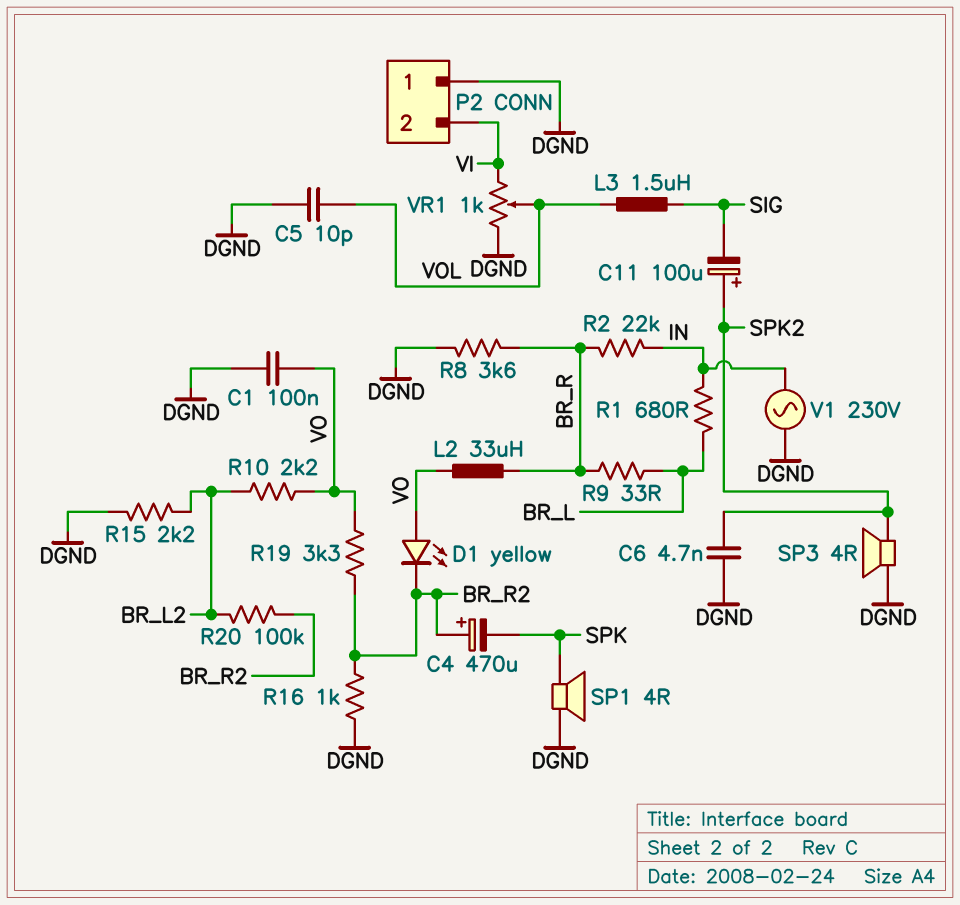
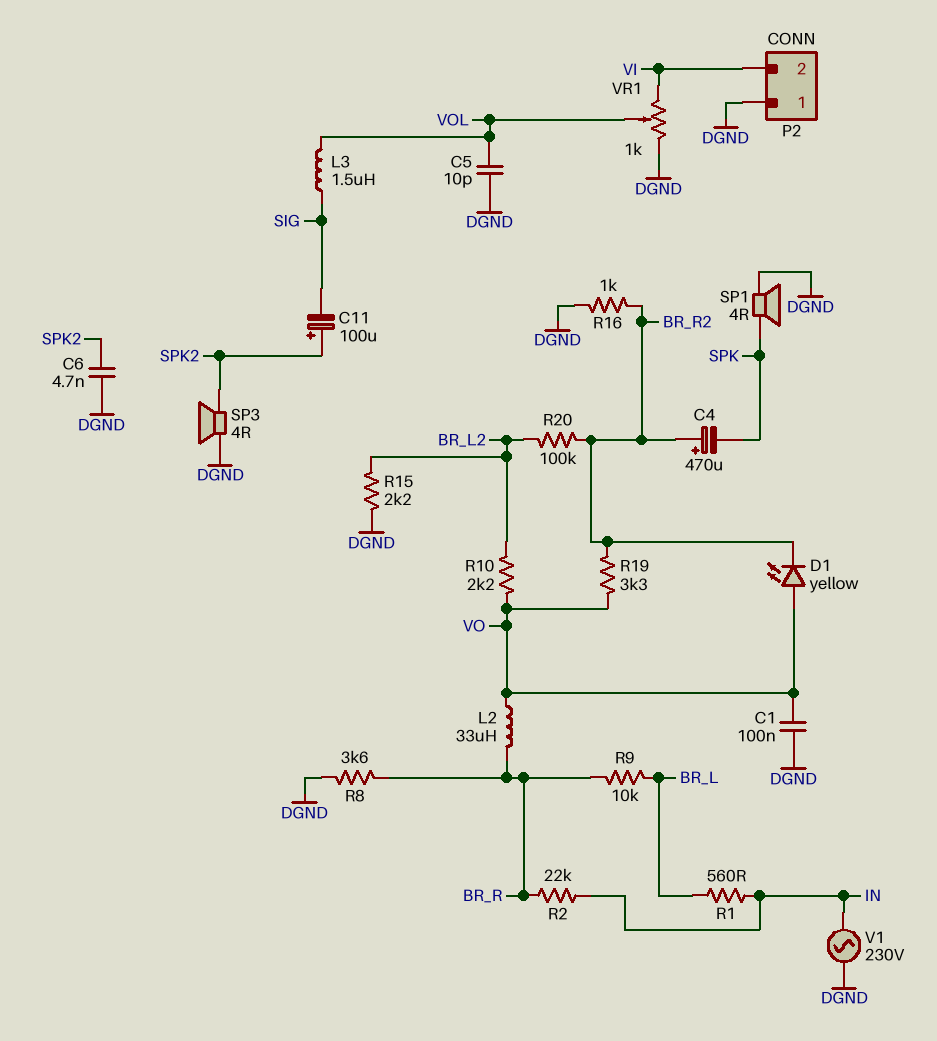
R1: 680 (BR_L, IN) -> 560 (BR_L, IN)
R9: 33 (BR_L, BR_R) -> 10k (BR_L, BR_R)

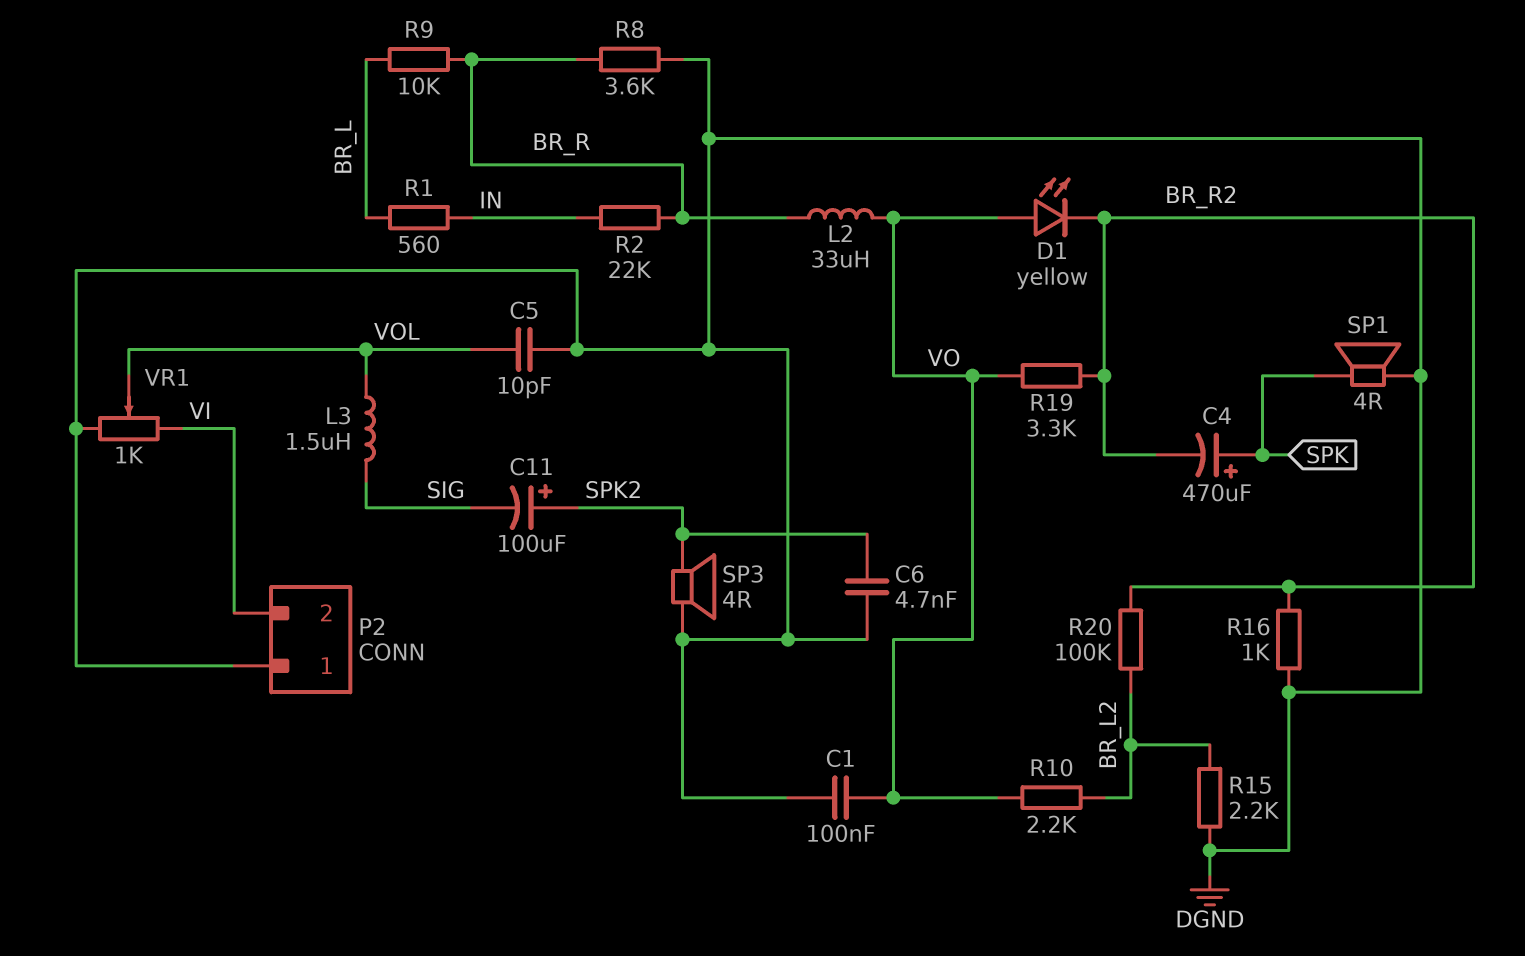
C4: 470uF (plus BR_R2, minus SPK) -> 470uF (plus SPK, minus BR_R2)
V1: AC 230V (DGND, IN) -> none

